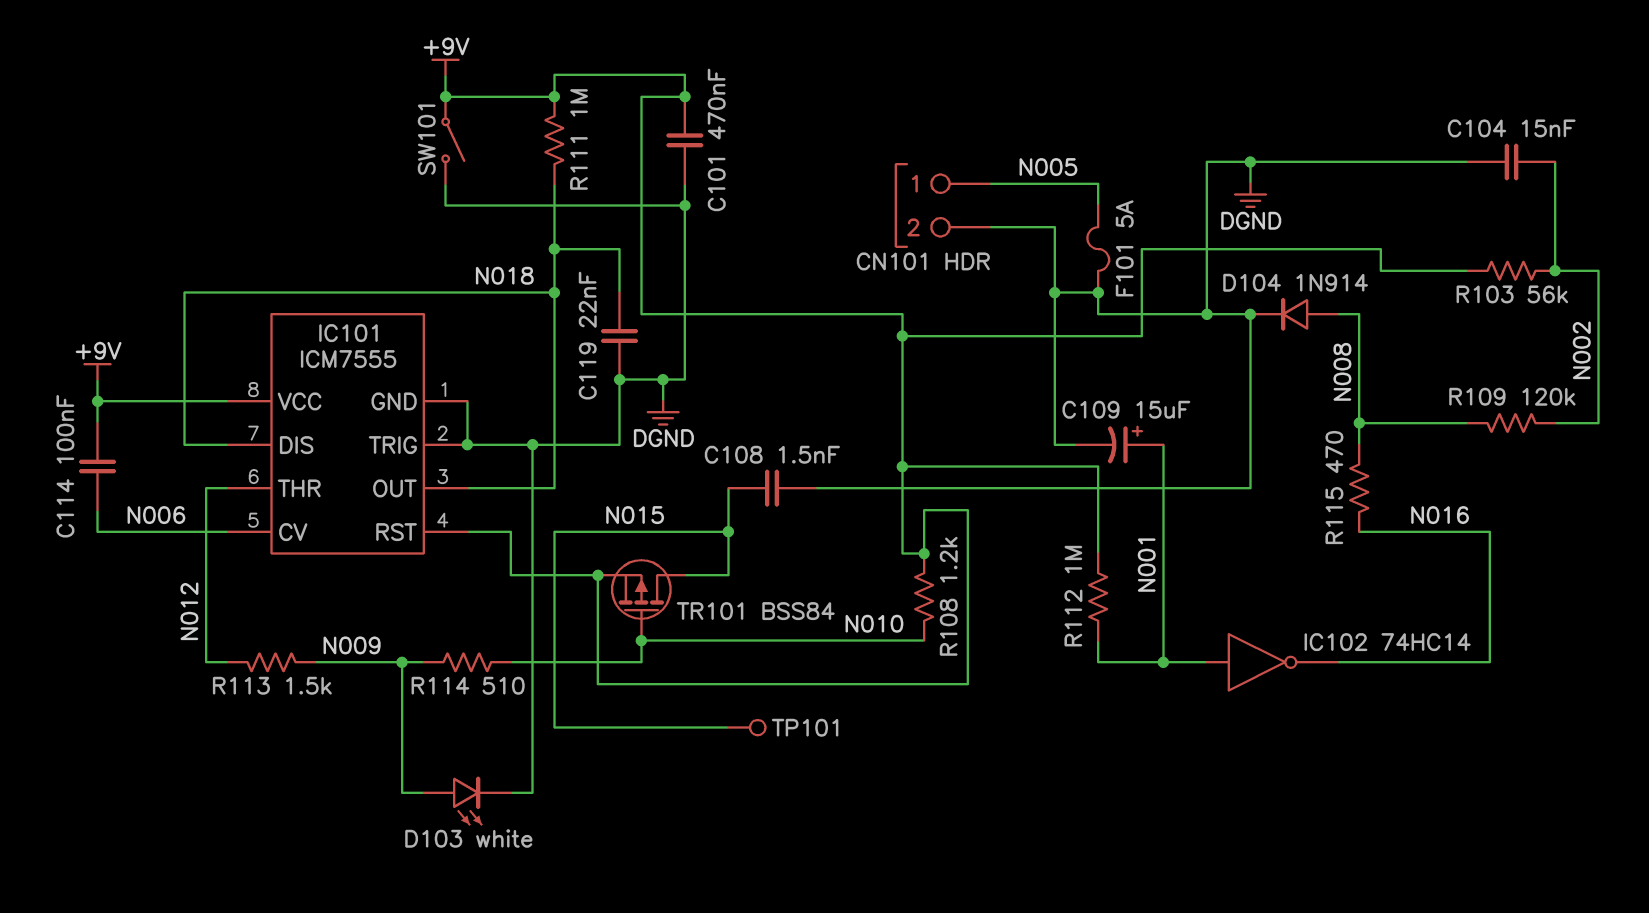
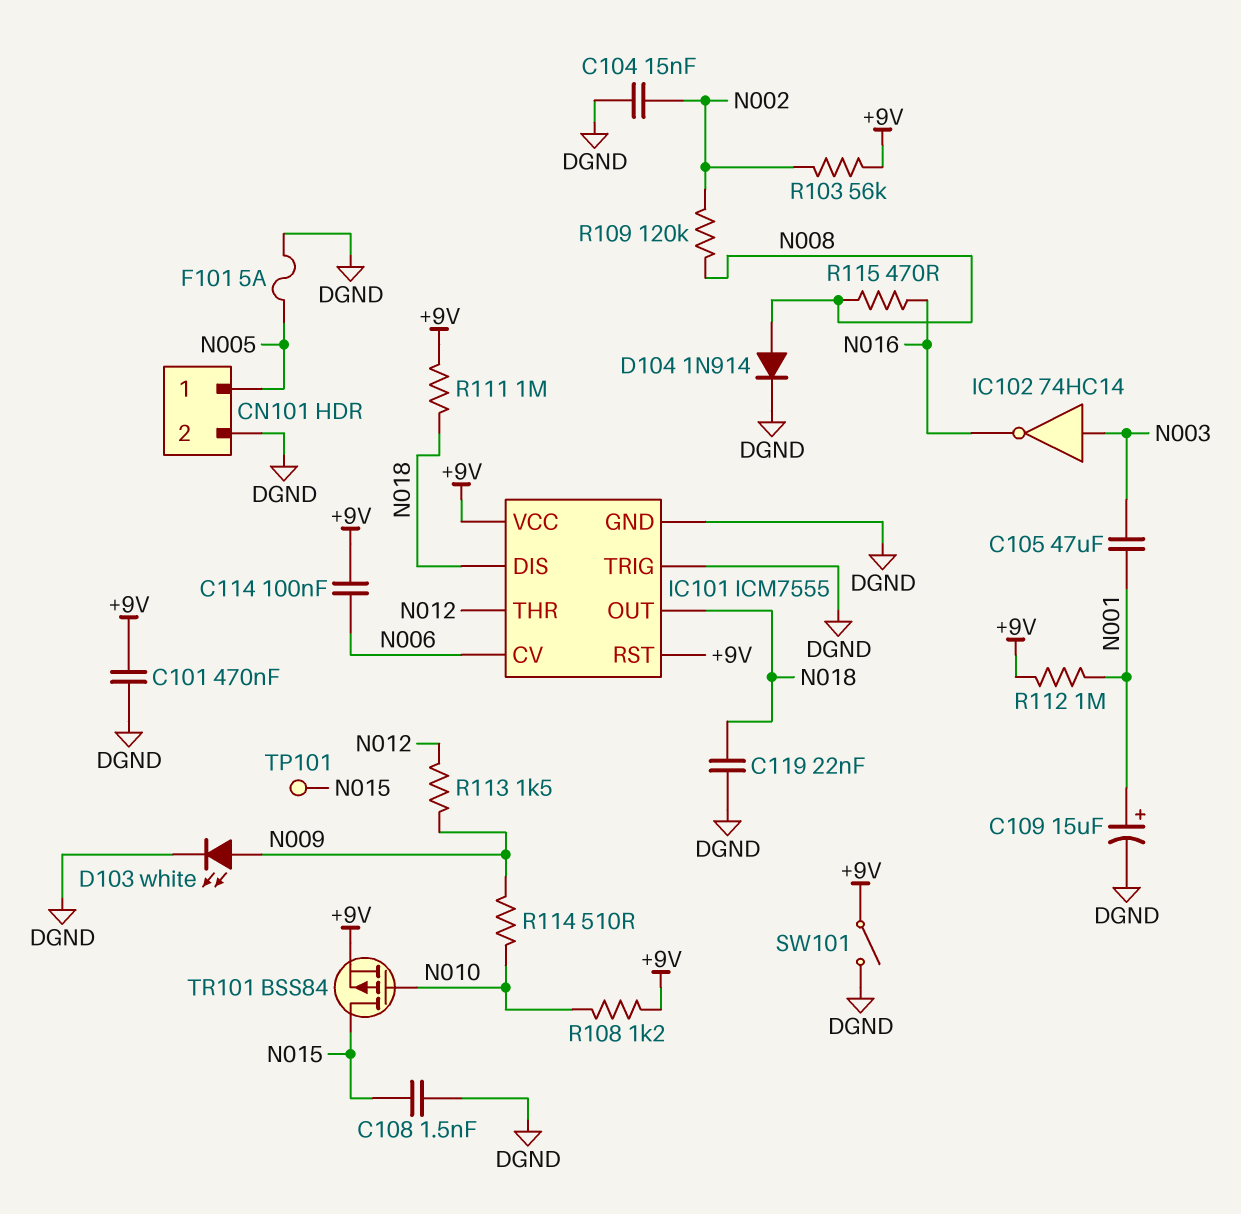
C105: none -> 47uF (N001, N003)
IC102: NOT 74HC14 (in N001, out N016) -> NOT 74HC14 (in N003, out N016)

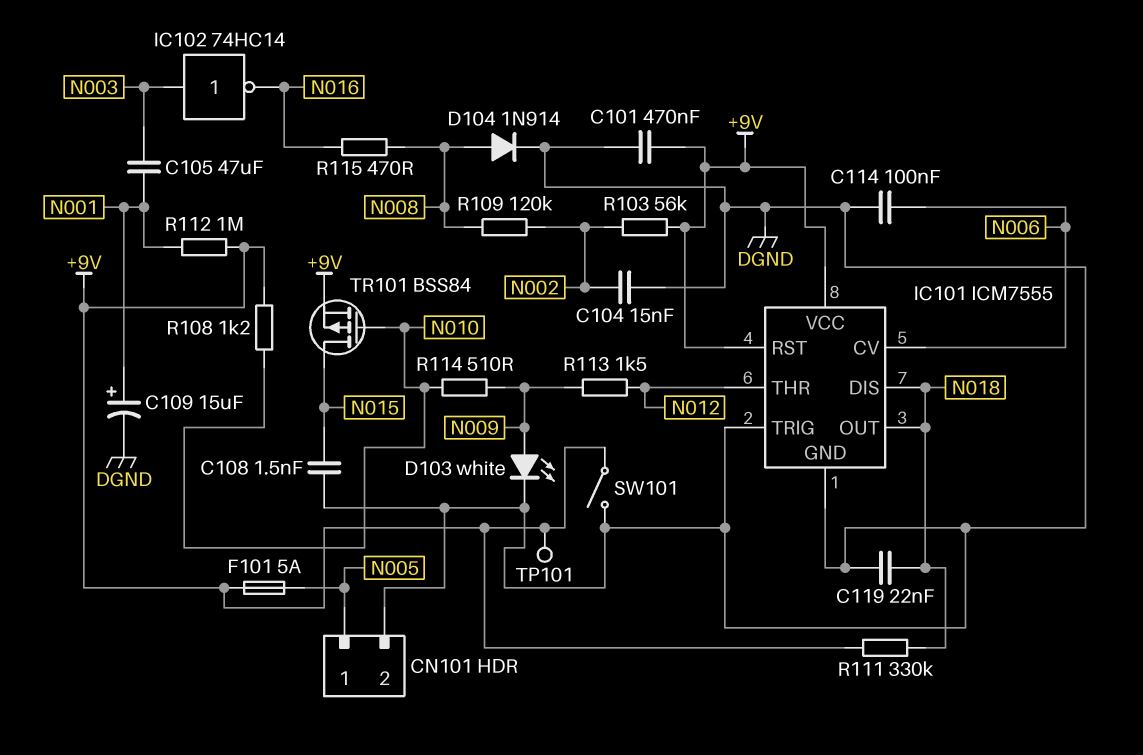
C114: 100nF (+9V, N006) -> 100nF (DGND, N006)
F101: 5A (DGND, N005) -> 5A (+9V, N005)
R111: 1M (+9V, N018) -> 330k (+9V, N018)
TP101: test point (N015) -> test point (+9V)

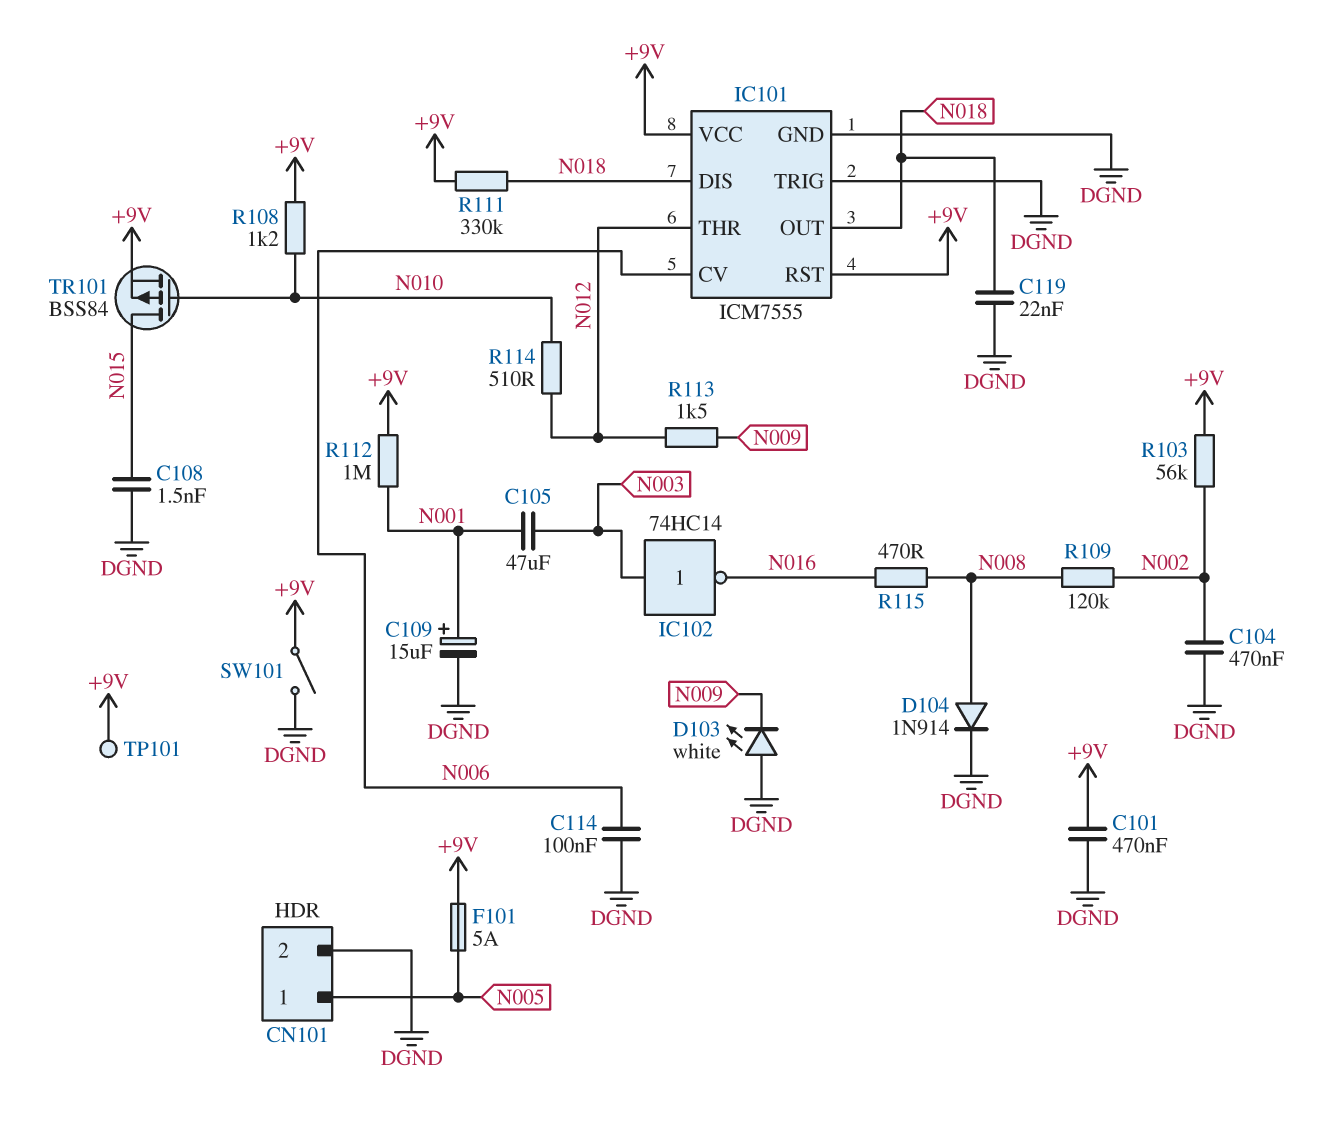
C104: 15nF (DGND, N002) -> 470nF (DGND, N002)
D103: LED white (A N009, K DGND) -> LED white (A DGND, K N009)
R114: 510 (N009, N010) -> 510 (N010, N012)

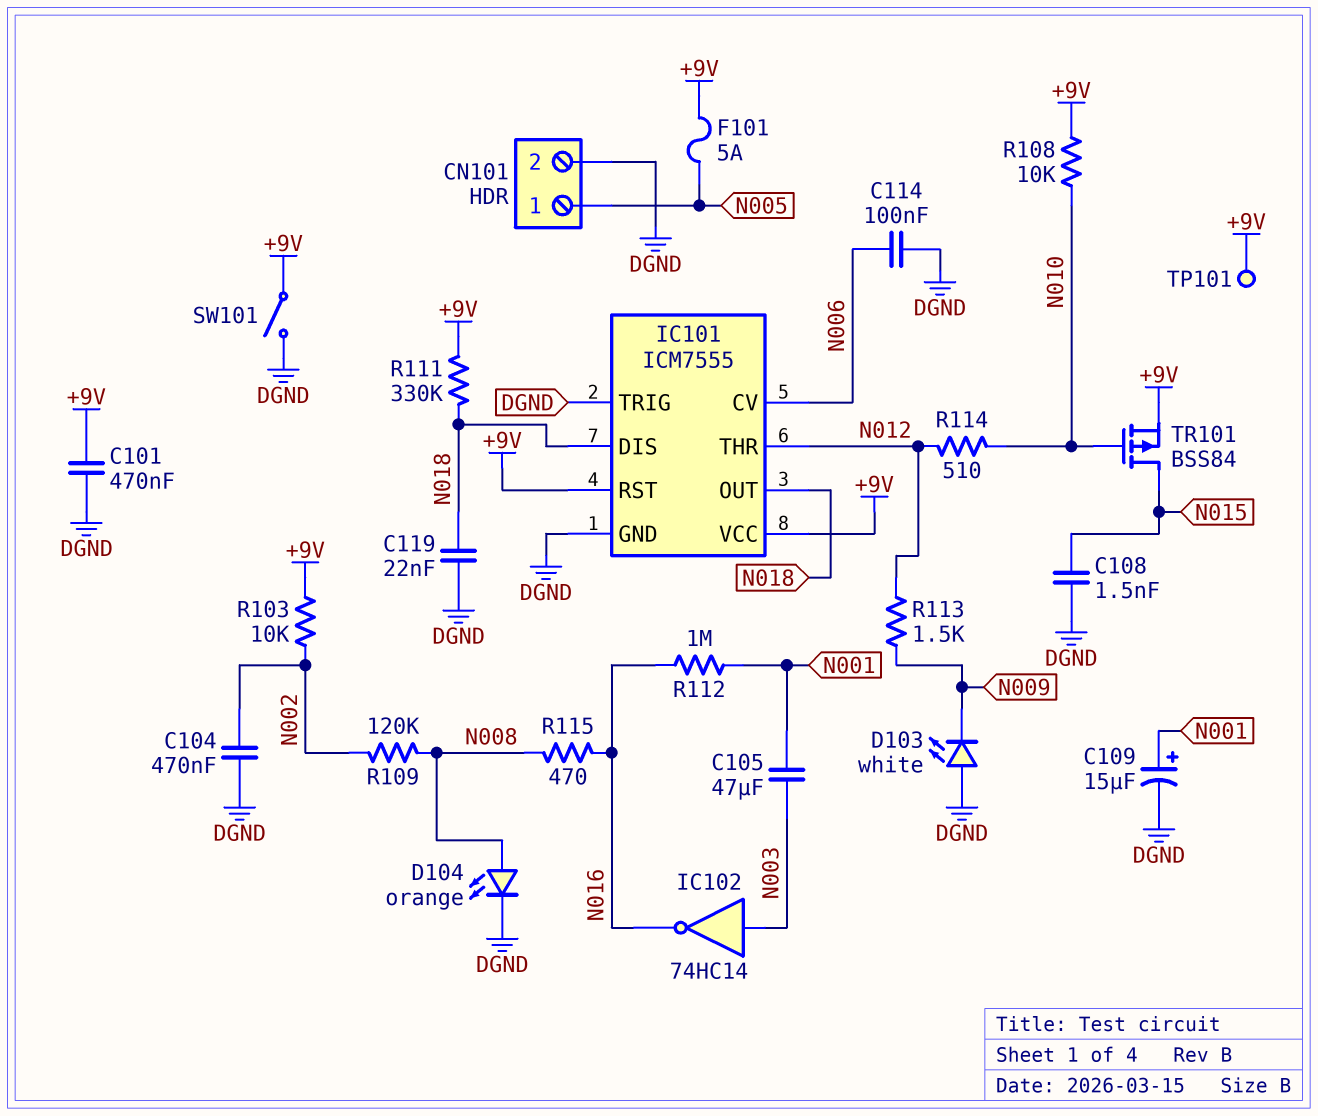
D104: diode 1N914 (A N008, K DGND) -> LED orange (A N008, K DGND)
R103: 56k (+9V, N002) -> 10k (+9V, N002)
R108: 1.2k (+9V, N010) -> 10k (+9V, N010)
R112: 1M (+9V, N001) -> 1M (N001, N016)

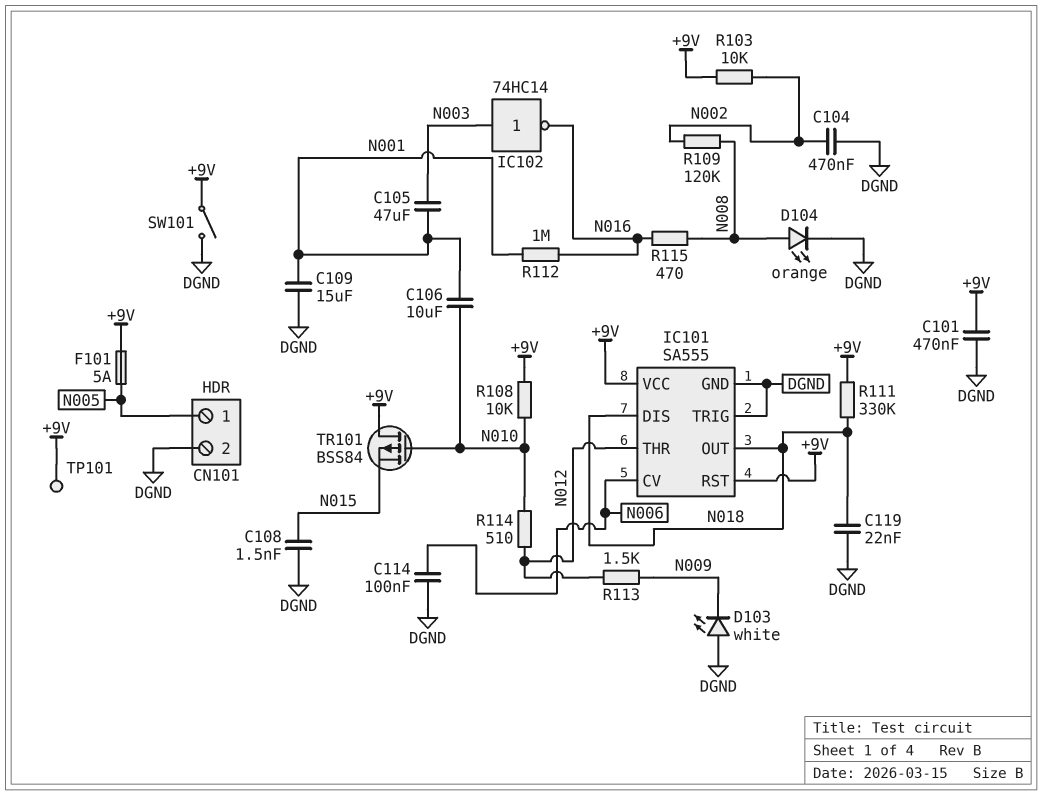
C106: none -> 10uF (N001, N010)
C109: 15uF (plus N001, minus DGND) -> 15uF (DGND, N001)
IC101: ICM7555 -> SA555
TR101: PMOS BSS84 (G N010, D N015, S +9V) -> PMOS BSS84 (G N010, D +9V, S N015)

